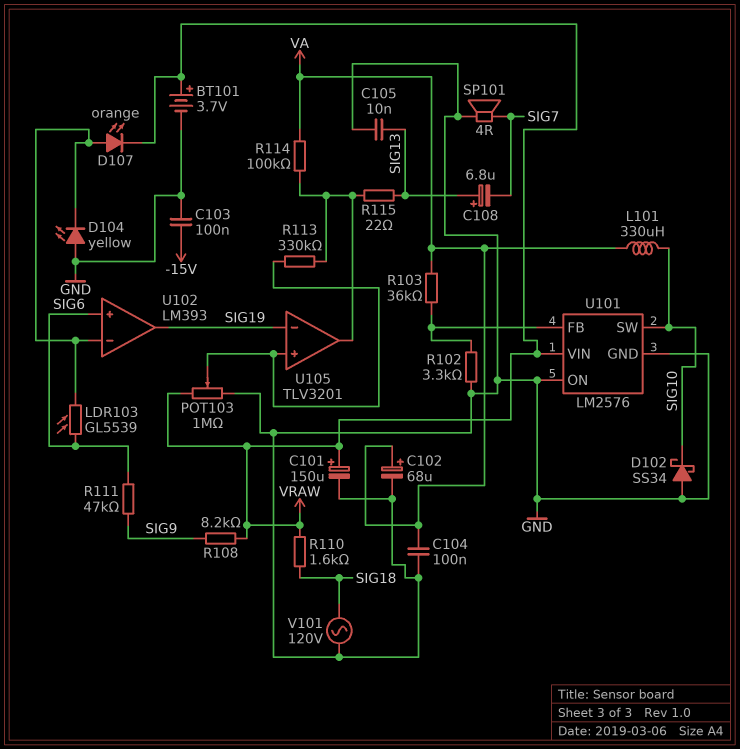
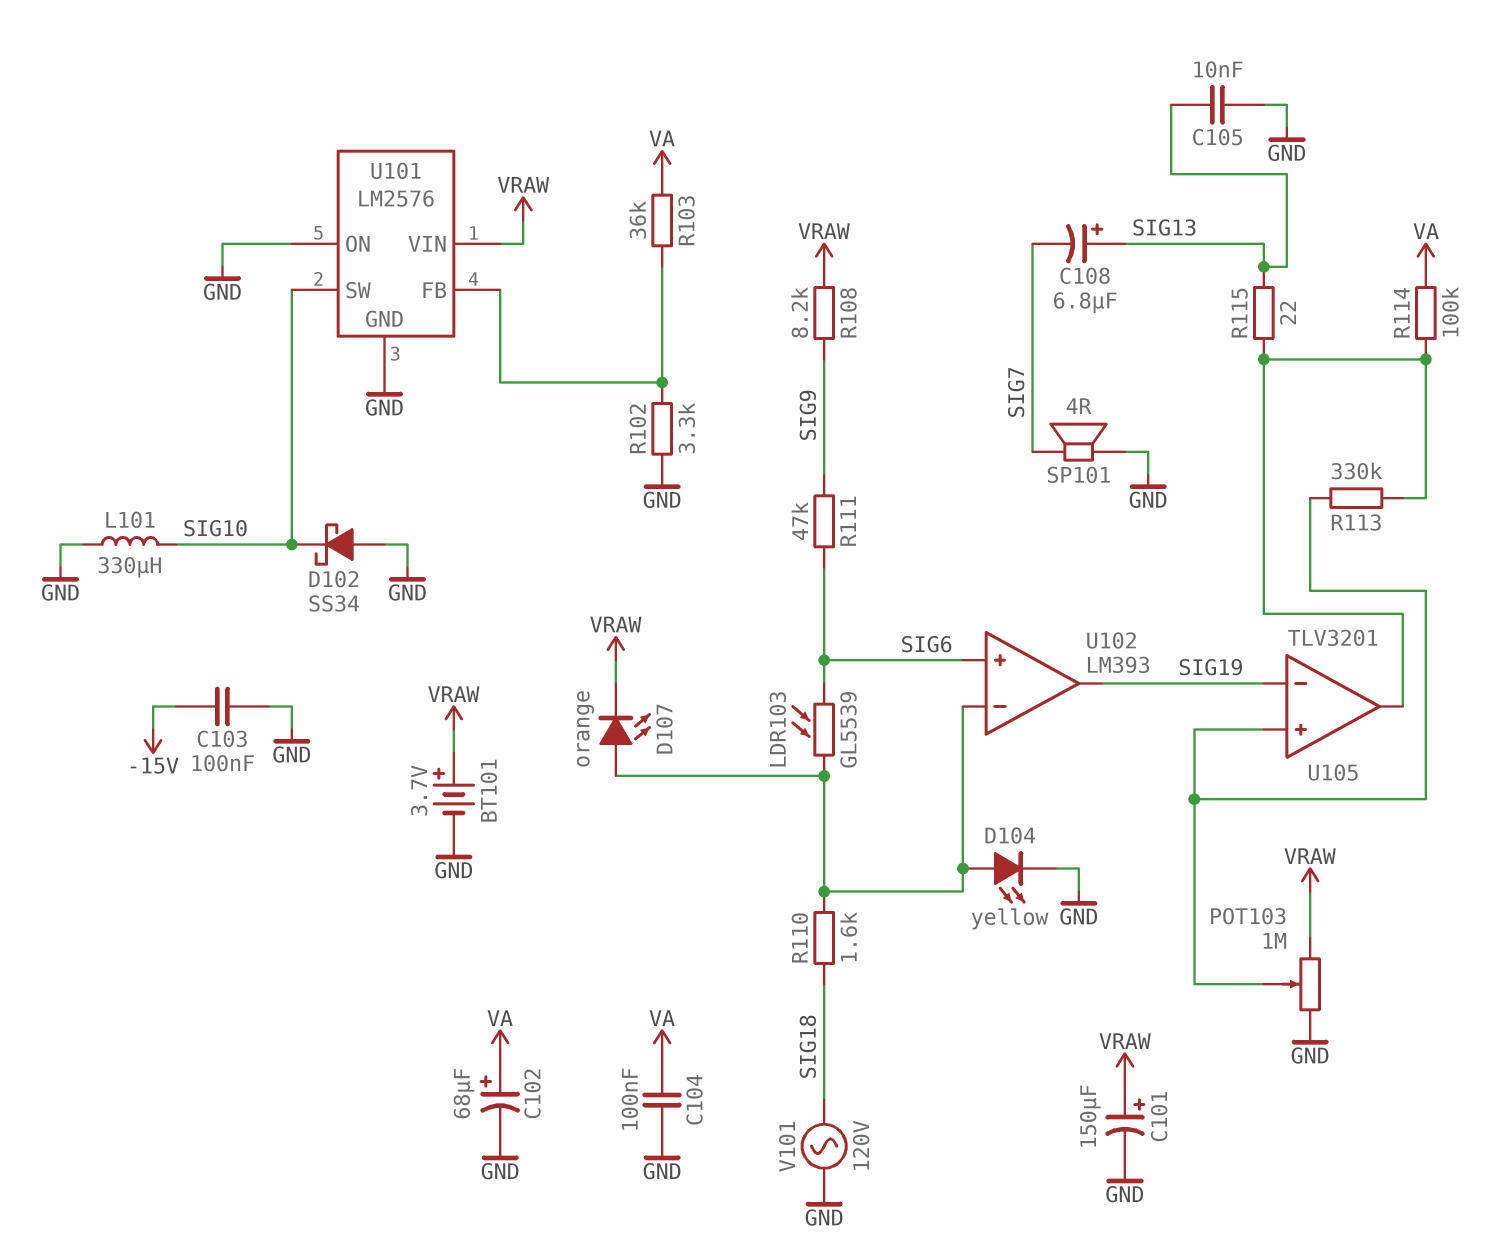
D104: LED yellow (A GND, K U102/in-) -> LED yellow (A U102/in-, K GND)
L101: 330uH (SIG10, VA) -> 330uH (GND, SIG10)
R110: 1.6k (SIG18, VRAW) -> 1.6k (SIG18, U102/in-)

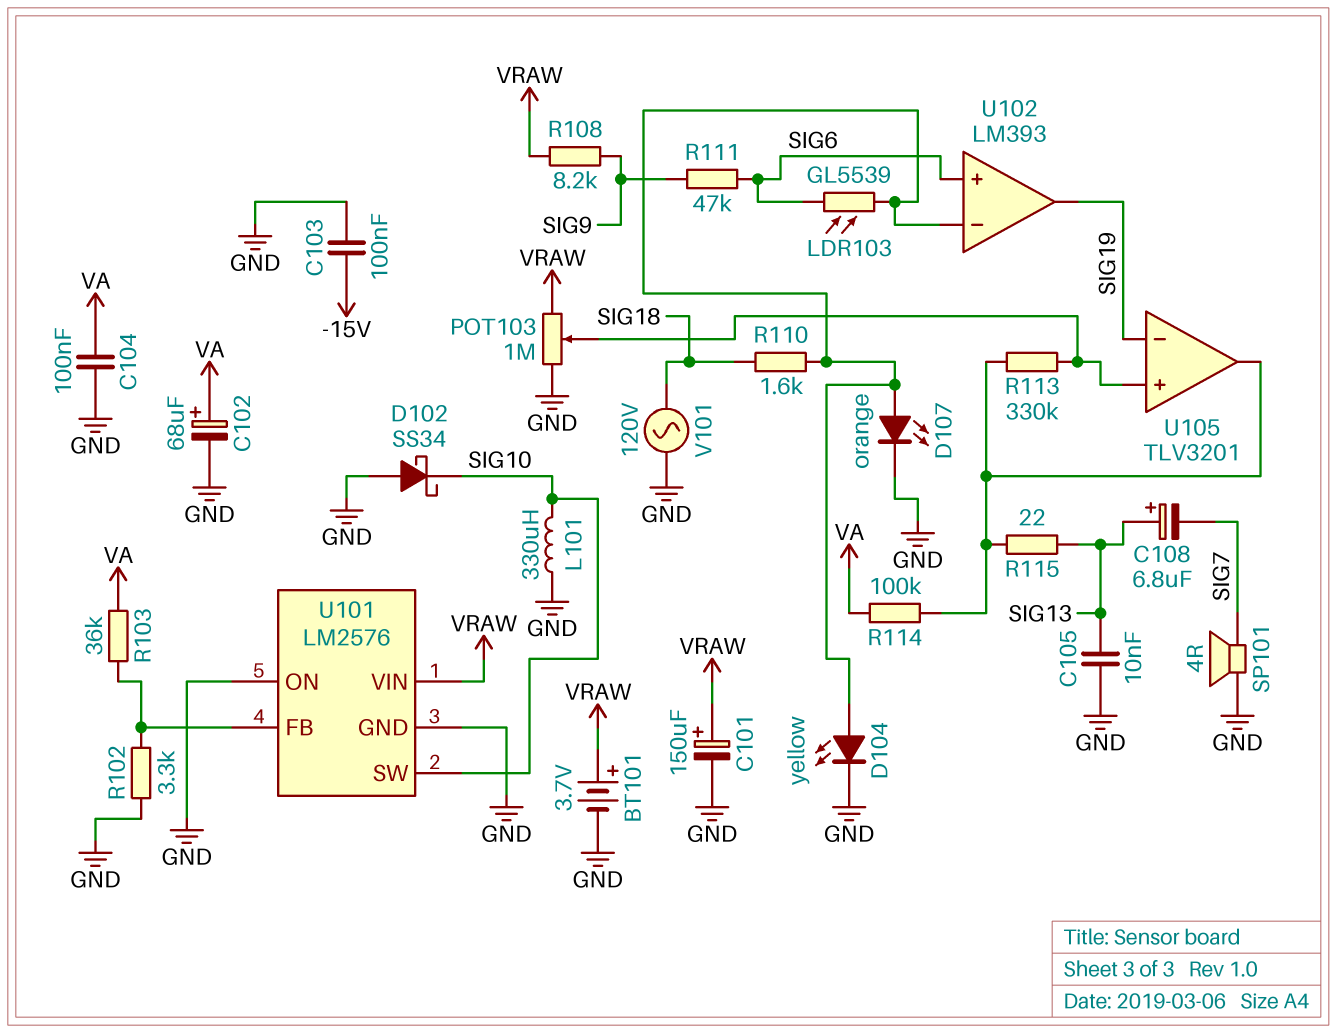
D107: LED orange (A U102/in-, K VRAW) -> LED orange (A U102/in-, K GND)

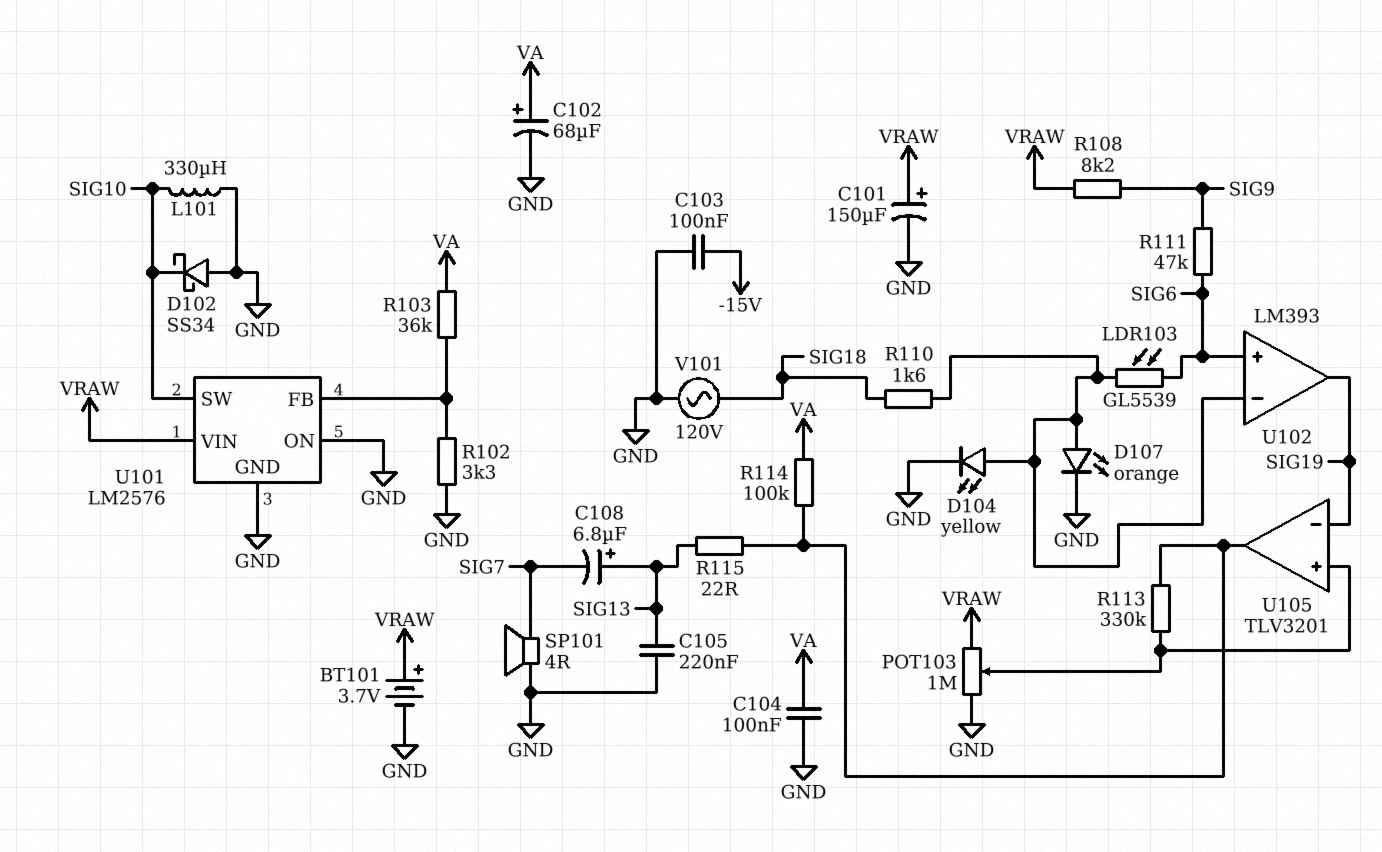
C105: 10nF (GND, SIG13) -> 220nF (GND, SIG13)

